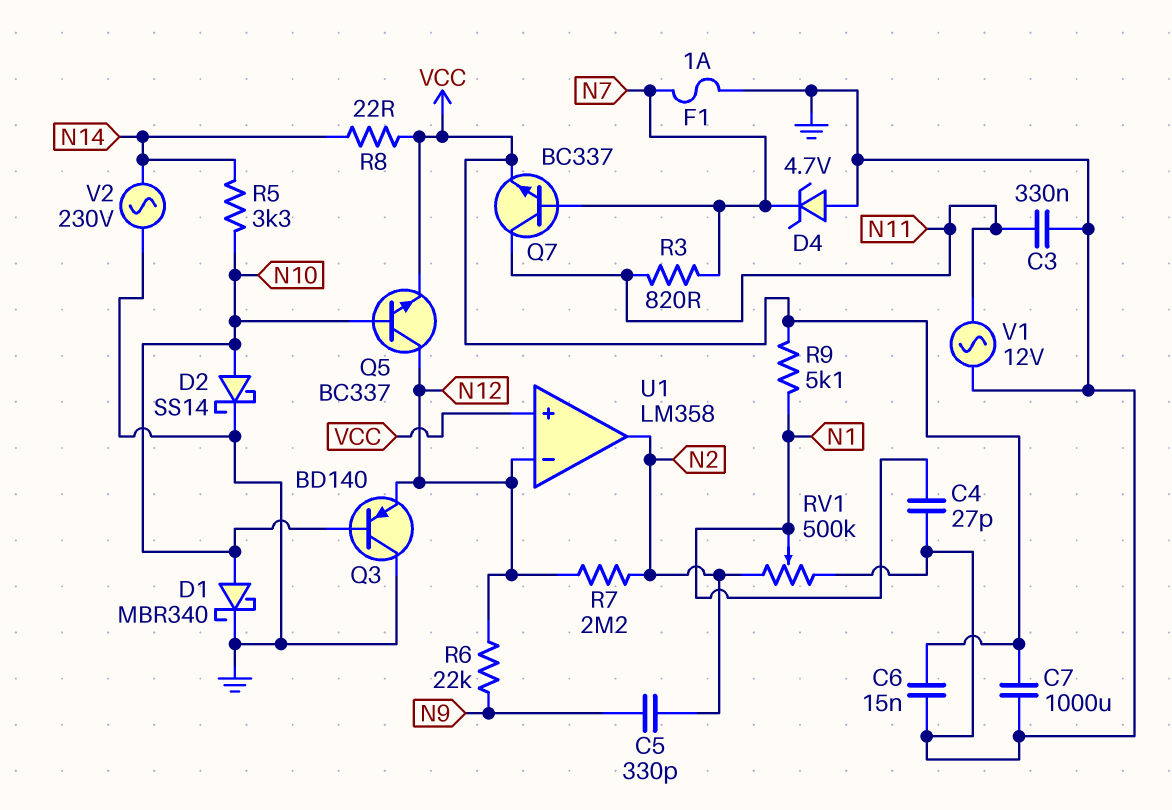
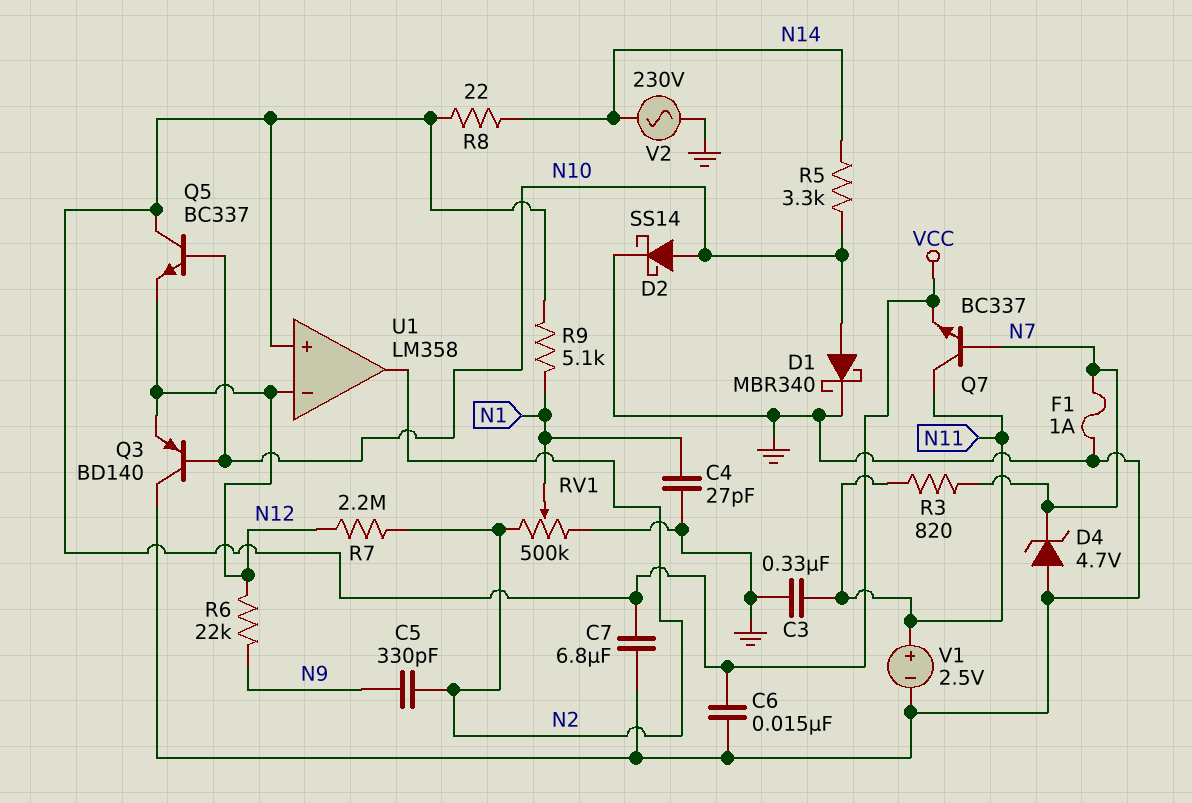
C7: 1000uF (GND, VCC) -> 6.8uF (GND, VCC)
Q5: NPN BC337 (B N10, C N12, E VCC) -> NPN BC337 (B N10, C VCC, E N12)
V1: AC 12V (GND, N11) -> 2.5V (plus N11, minus GND)

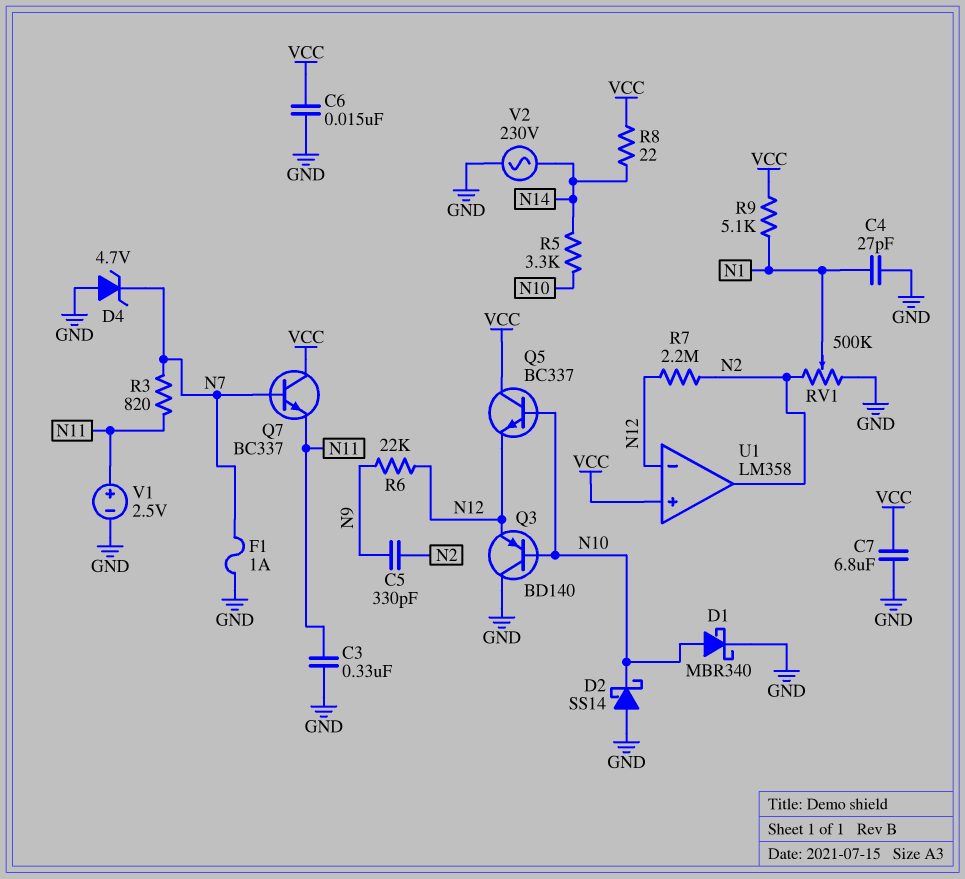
D2: schottky SS14 (A N10, K GND) -> schottky SS14 (A GND, K N10)
Q7: NPN BC337 (B N7, C N11, E VCC) -> NPN BC337 (B N7, C VCC, E N11)

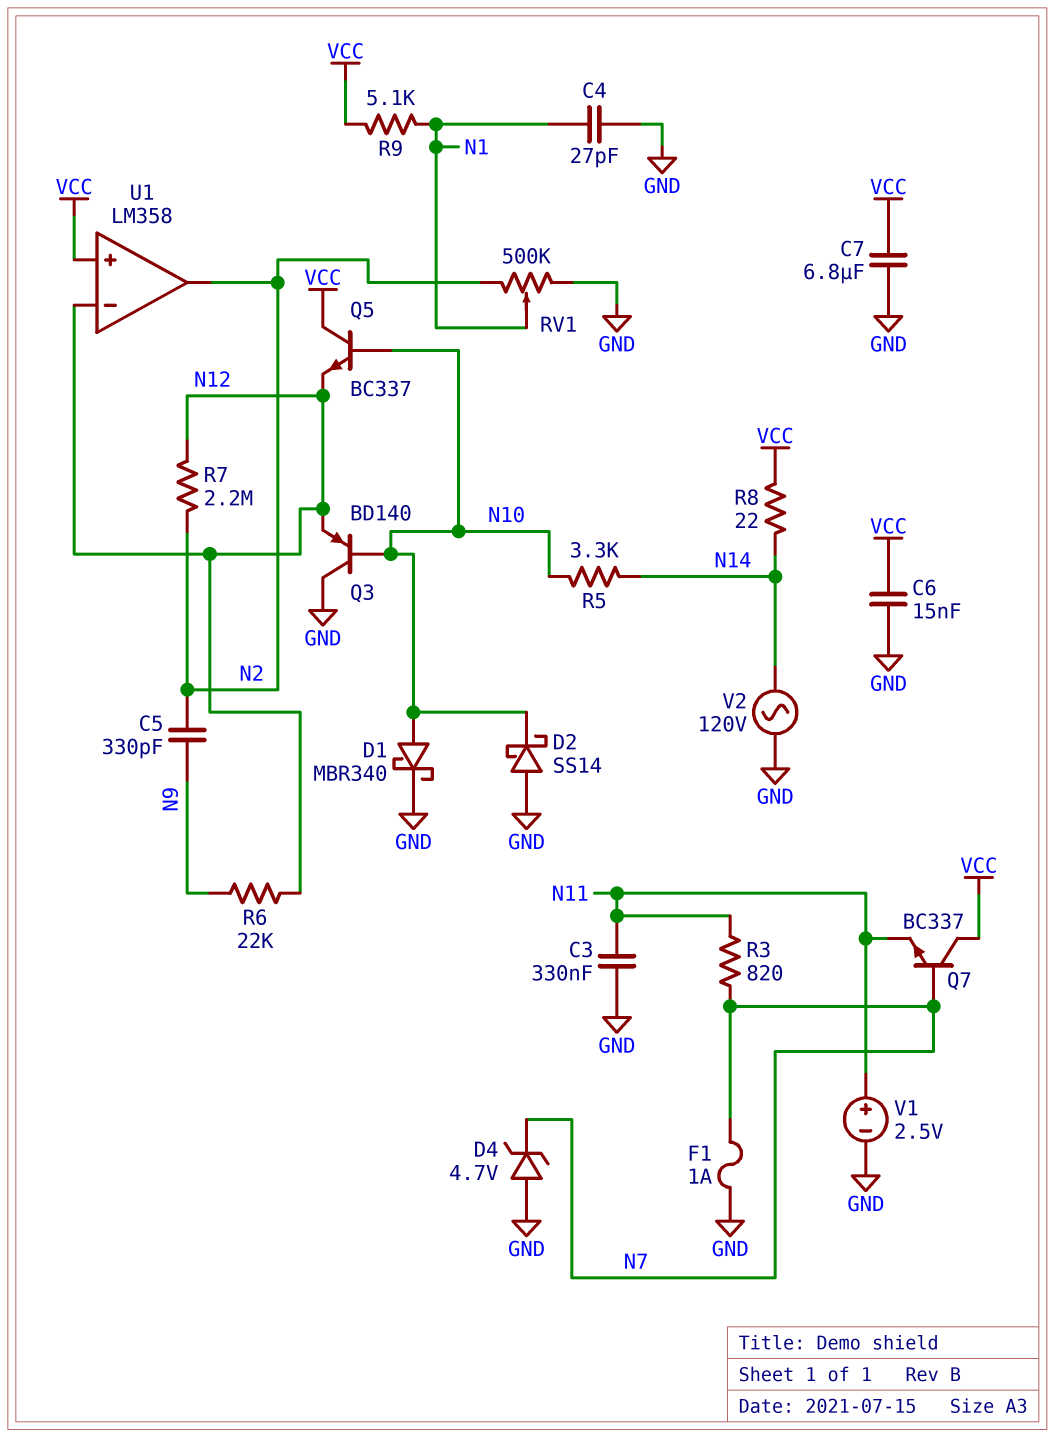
V2: AC 230V (GND, N14) -> AC 120V (GND, N14)

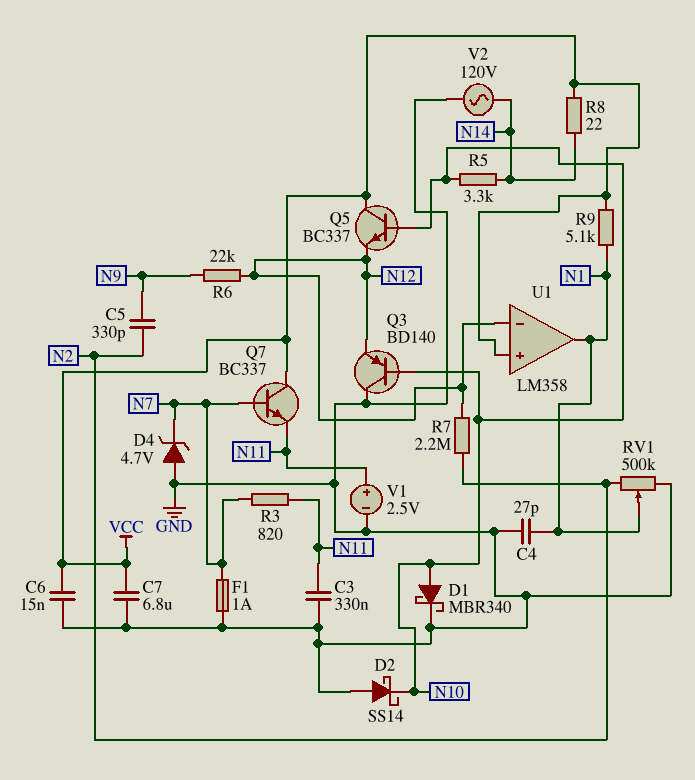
U1 pin out: N2 -> N1

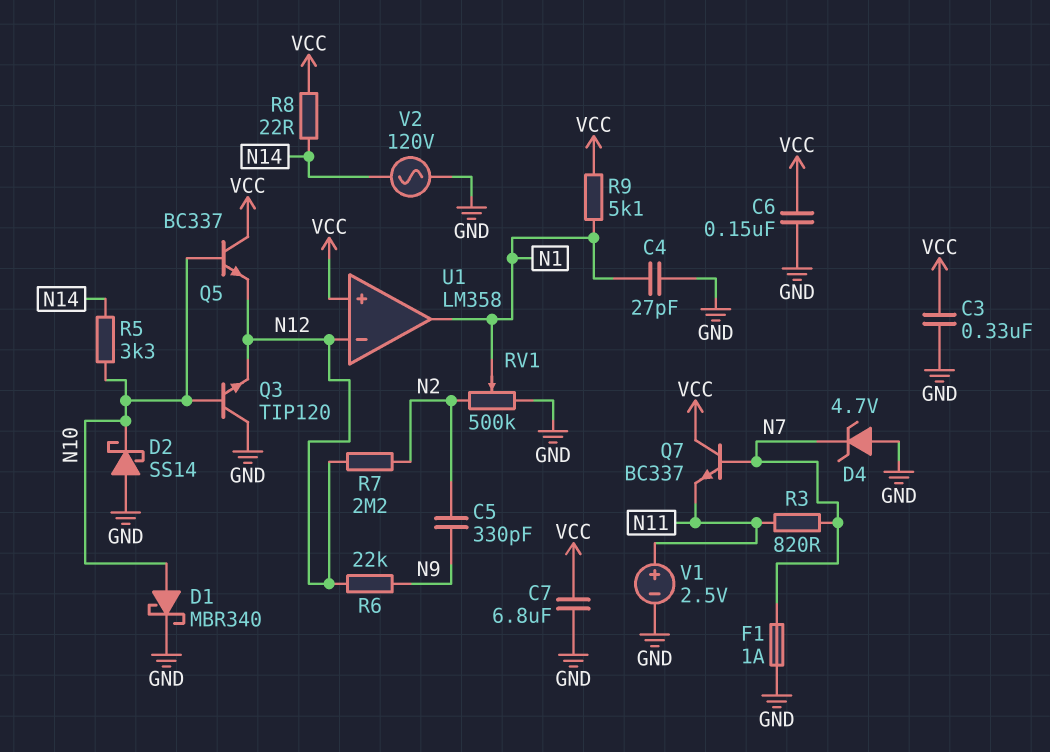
C3: 330nF (GND, N11) -> 330nF (GND, VCC)
C6: 15nF (GND, VCC) -> 150nF (GND, VCC)
Q3: PNP BD140 (B N10, C GND, E N12) -> NPN TIP120 (B N10, C GND, E N12)

